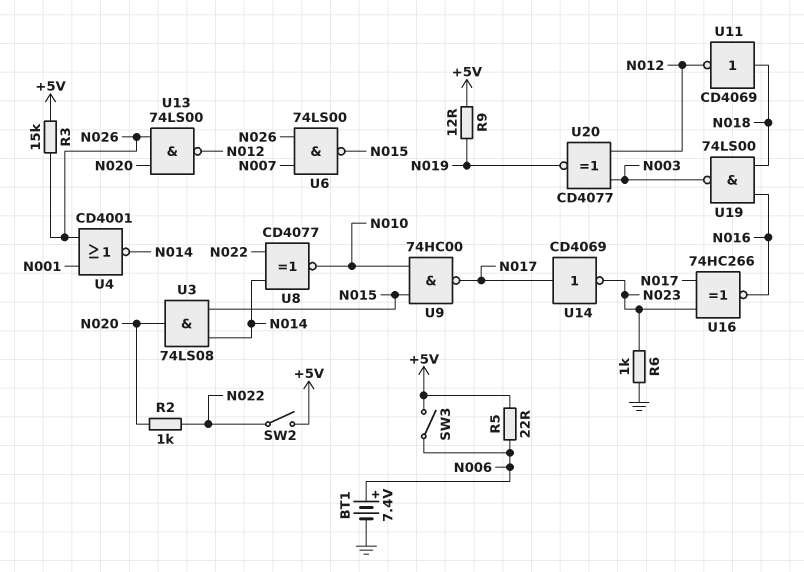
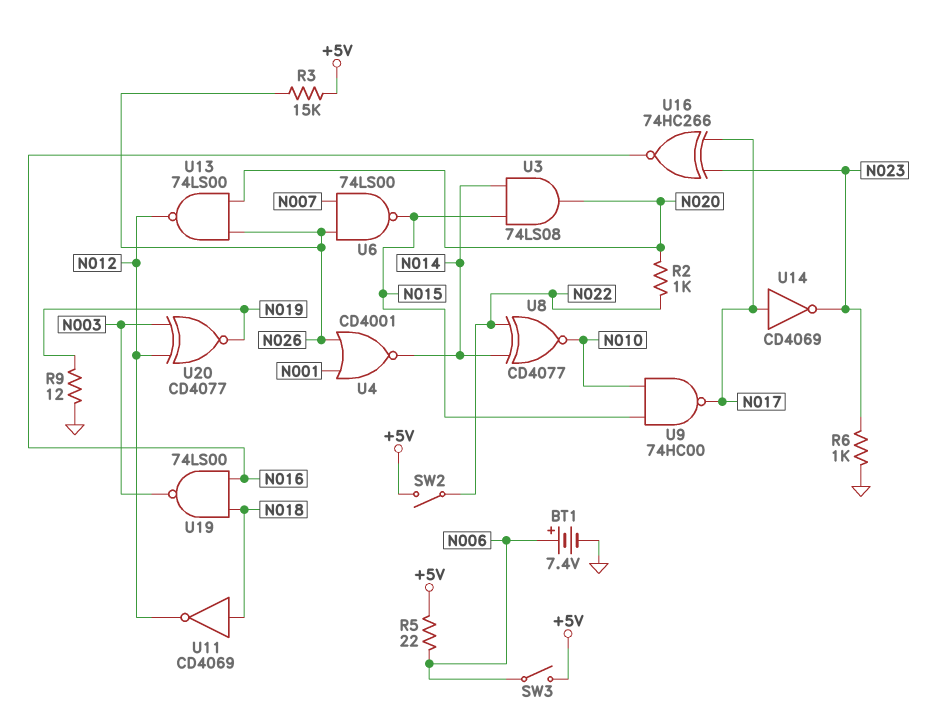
R9: 12 (+5V, N019) -> 12 (GND, N019)

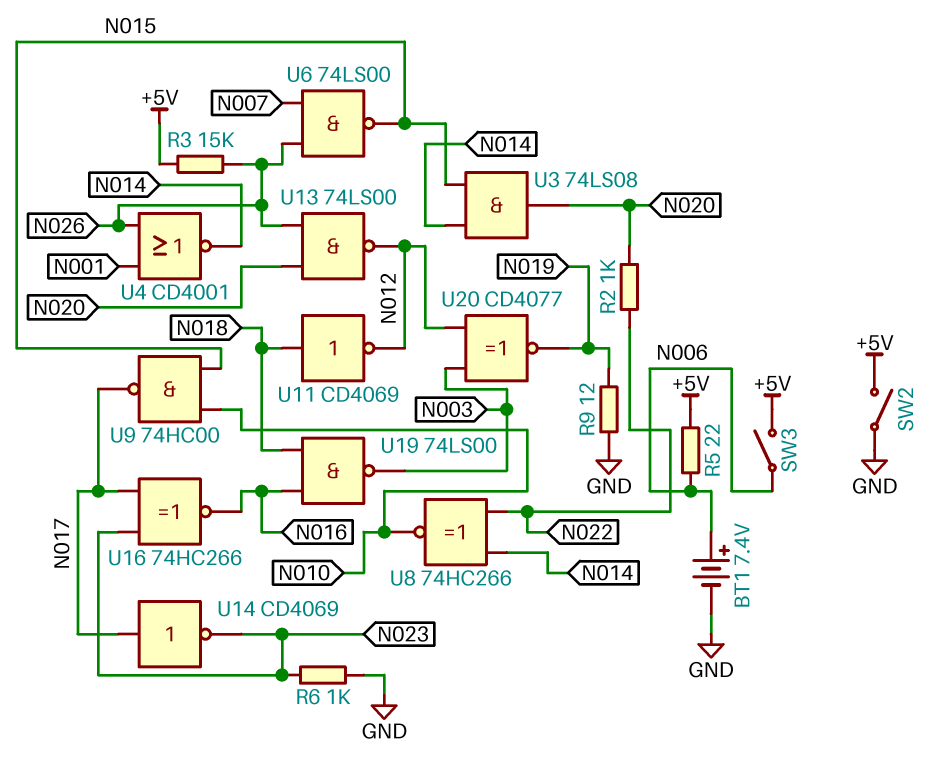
SW2: switch (+5V, N022) -> switch (+5V, GND)
U8: XNOR CD4077 (in N014, in N022, out N010) -> XNOR 74HC266 (in N014, in N022, out N010)

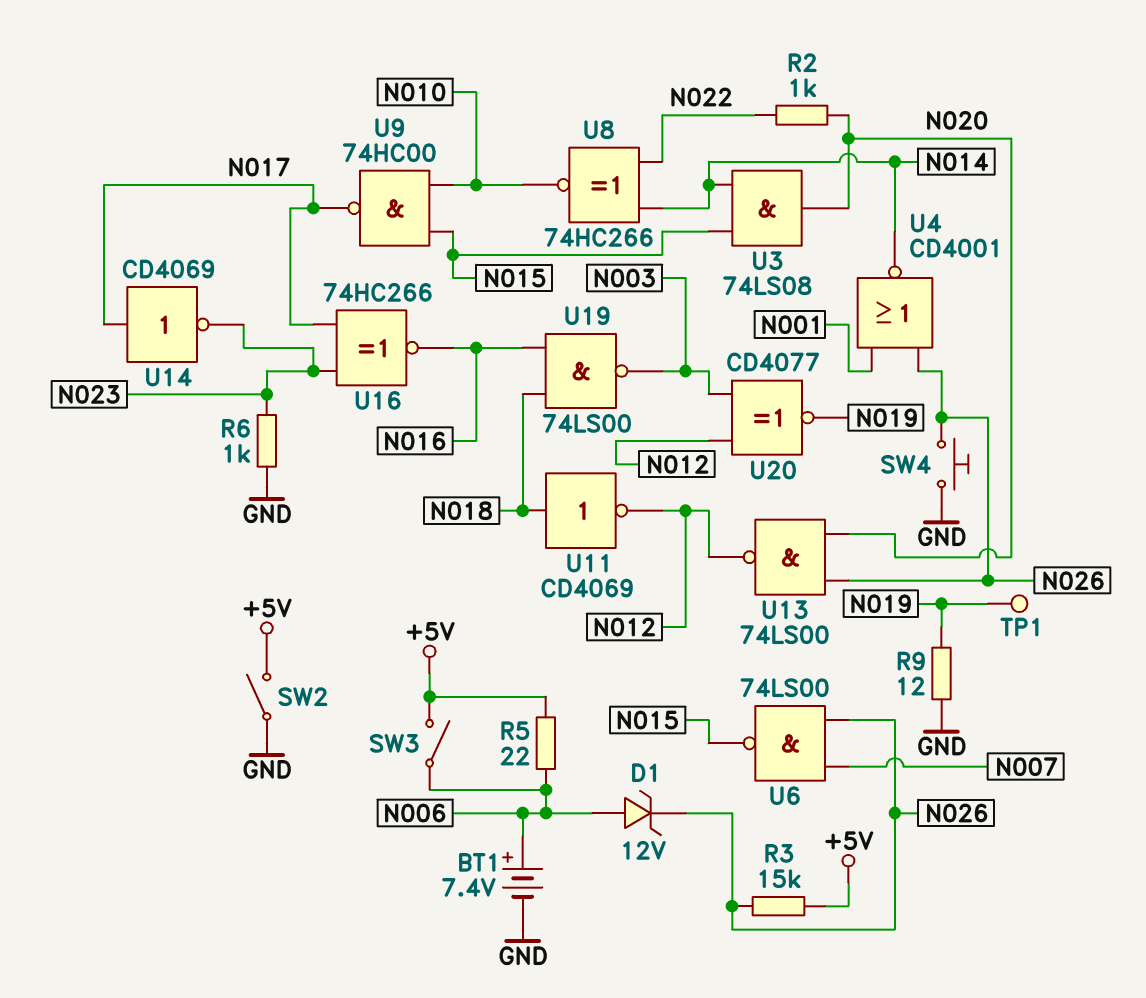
D1: none -> zener 12V (A N006, K N026)
SW4: none -> button (GND, N026)
TP1: none -> test point (N019)

